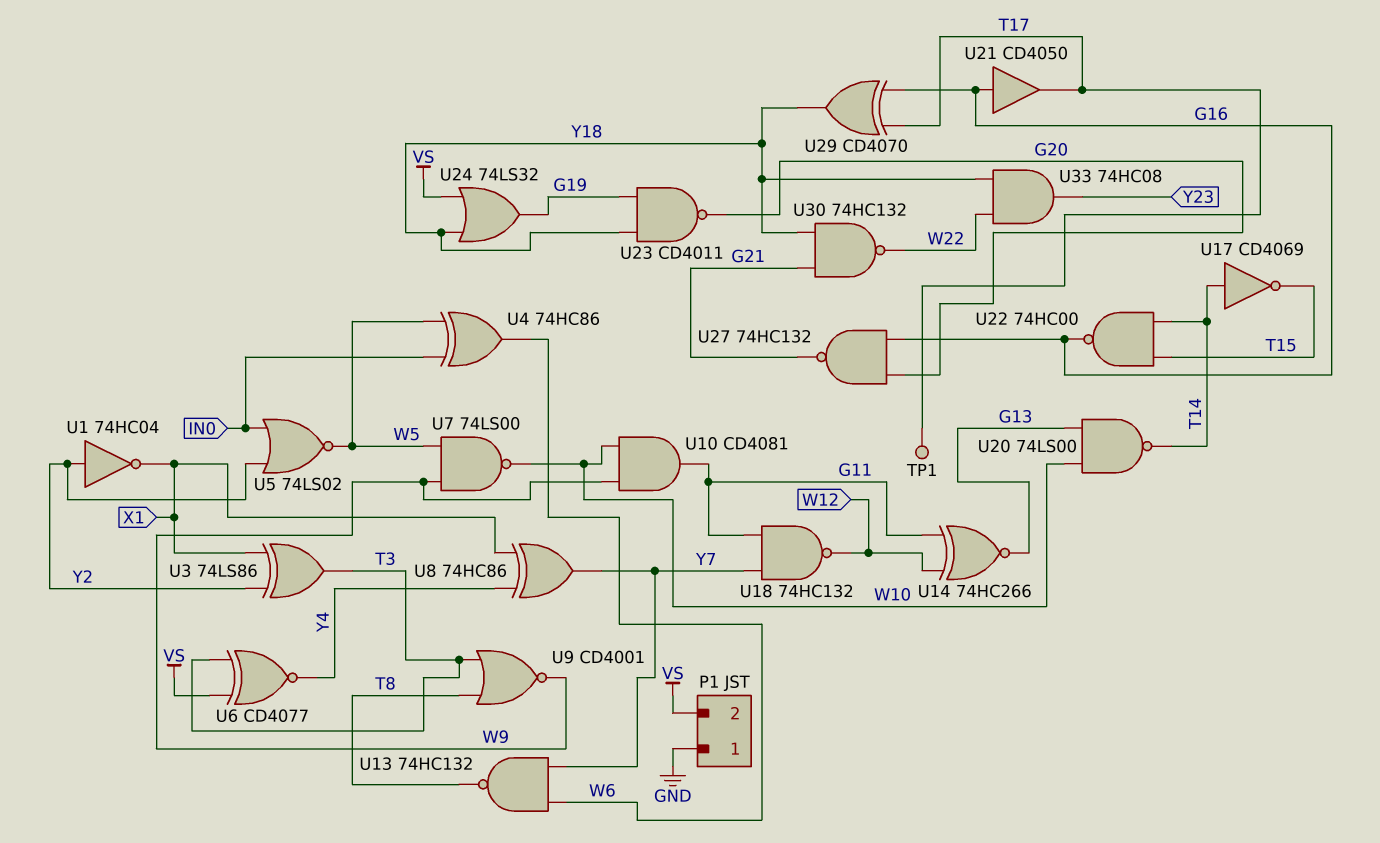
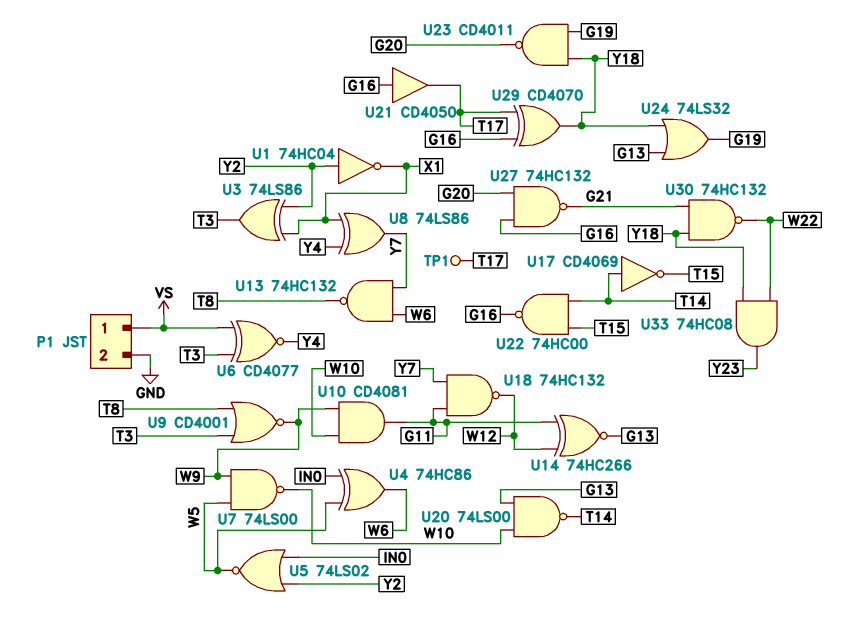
P1 pin 1: GND -> VS
P1 pin 2: VS -> GND
U8: XOR 74HC86 (in X1, in Y4, out Y7) -> XOR 74LS86 (in X1, in Y4, out Y7)
U24: OR 74LS32 (in VS, in Y18, out G19) -> OR 74LS32 (in G13, in Y18, out G19)

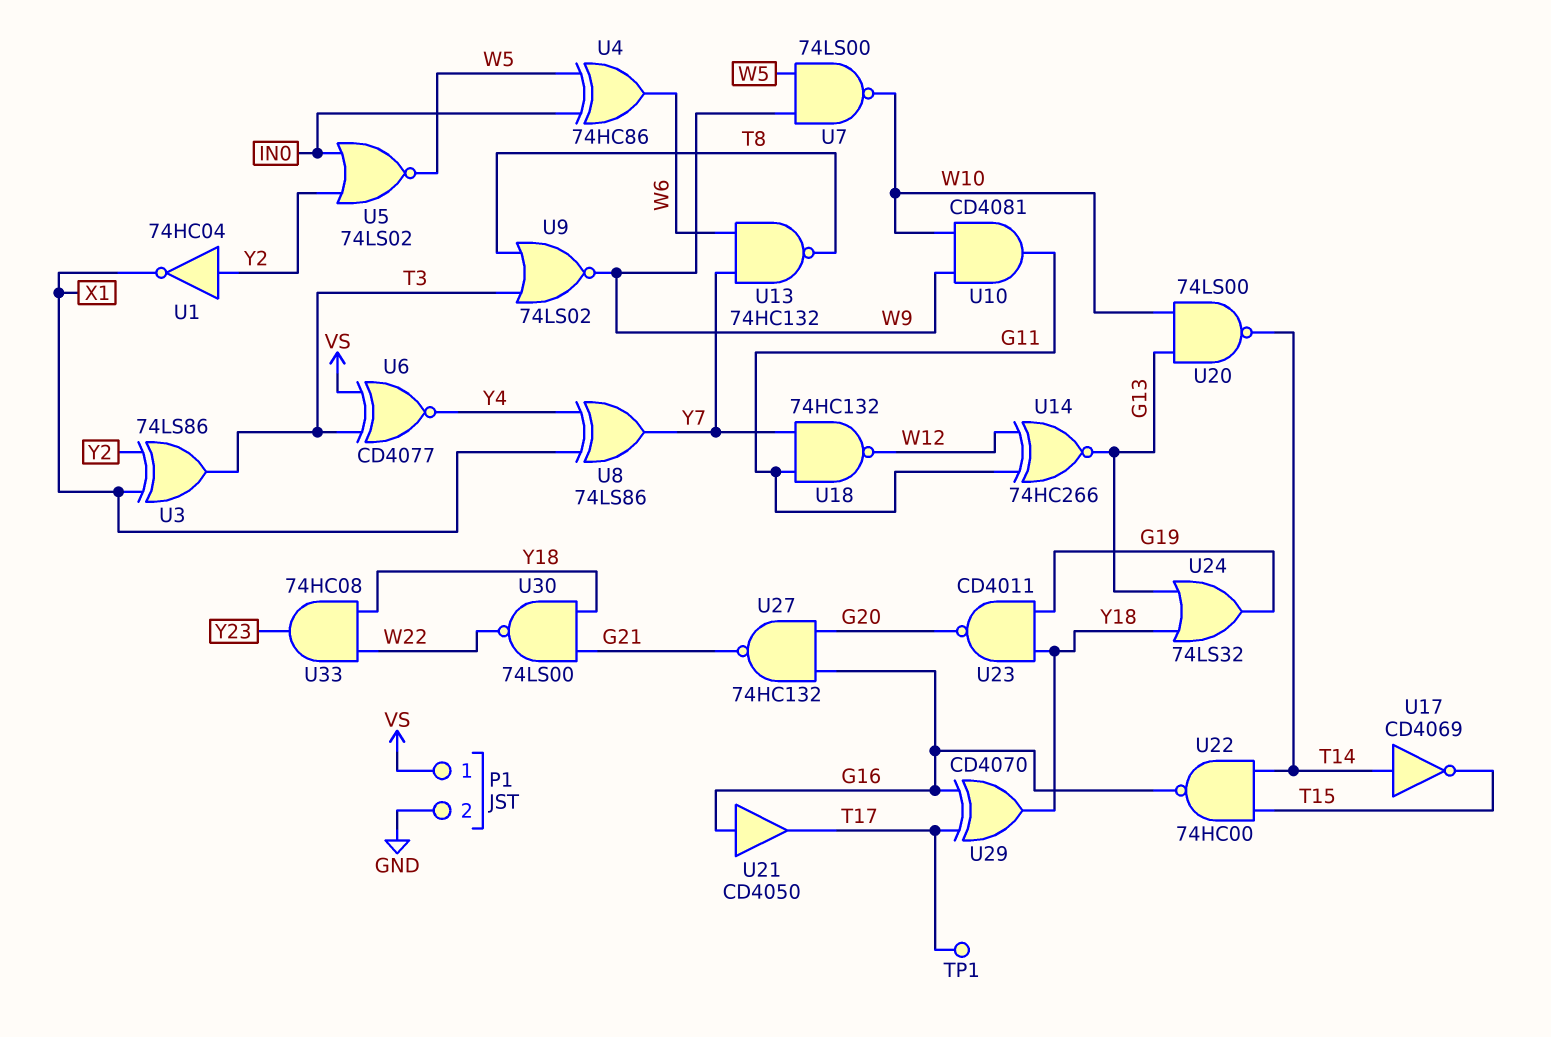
U9: NOR CD4001 (in T3, in T8, out W9) -> NOR 74LS02 (in T3, in T8, out W9)
U30: NAND 74HC132 (in G21, in Y18, out W22) -> NAND 74LS00 (in G21, in Y18, out W22)

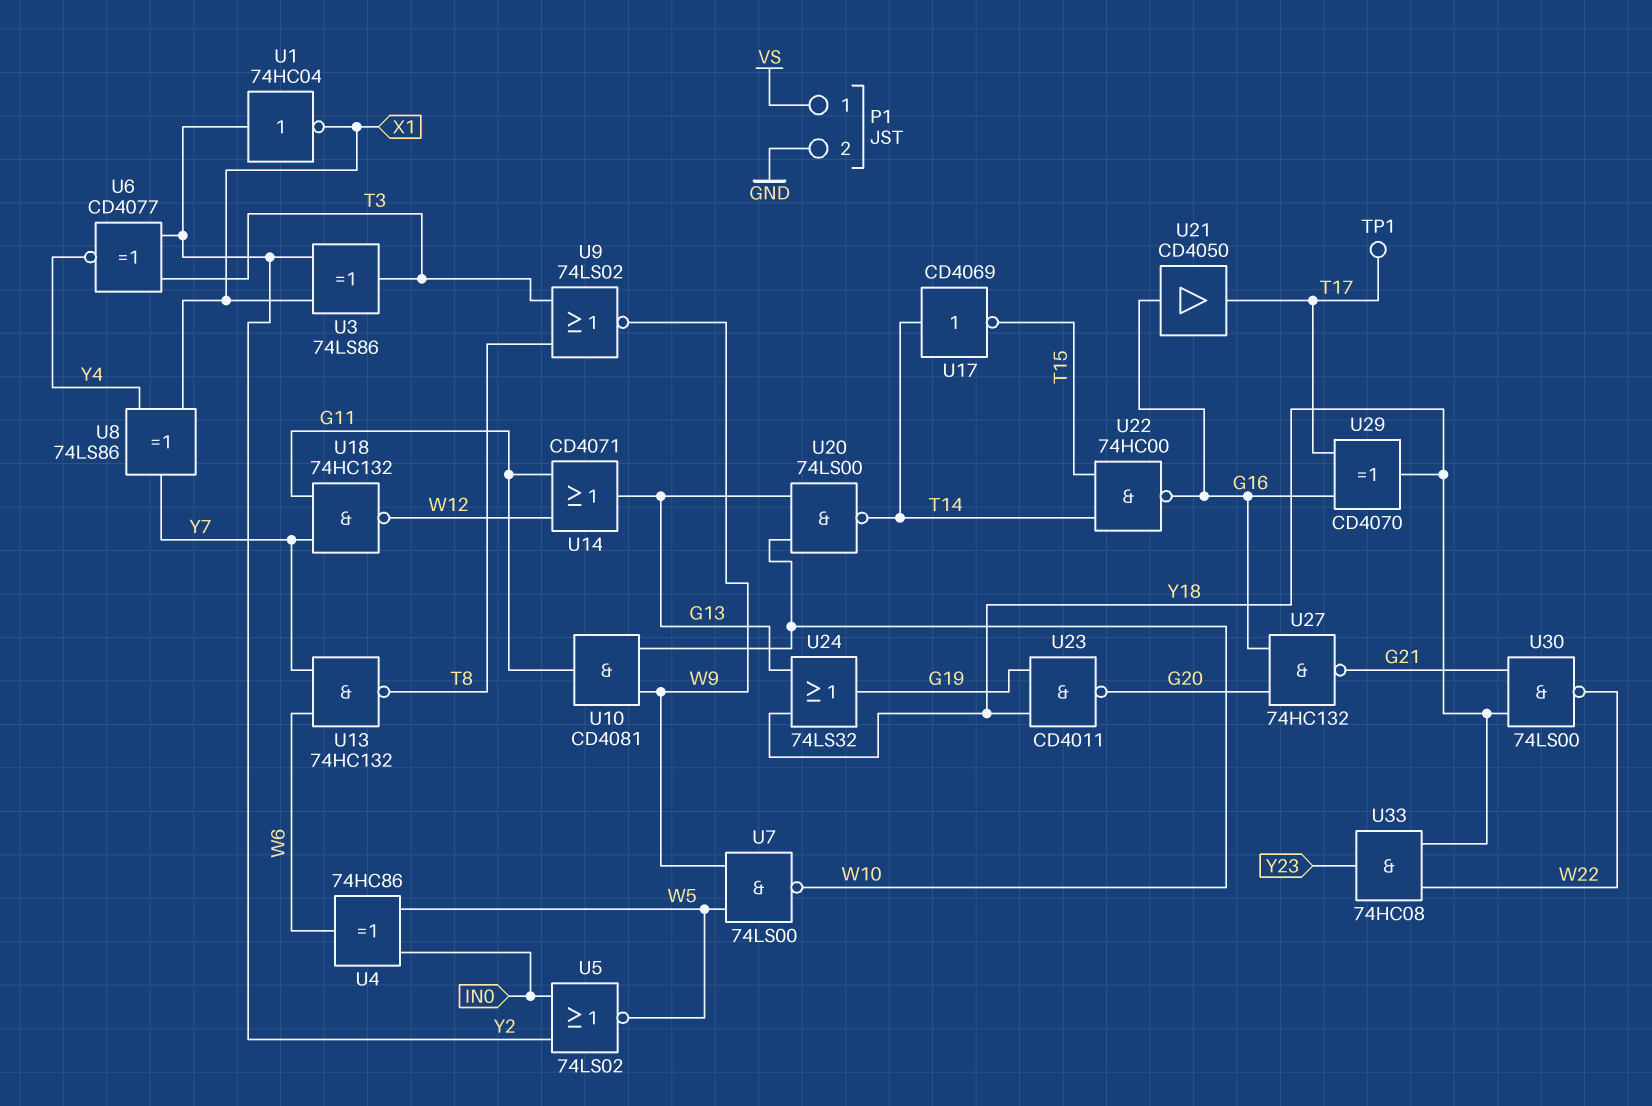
U6: XNOR CD4077 (in T3, in VS, out Y4) -> XNOR CD4077 (in T3, in Y2, out Y4)
U14: XNOR 74HC266 (in G11, in W12, out G13) -> OR CD4071 (in G11, in W12, out G13)

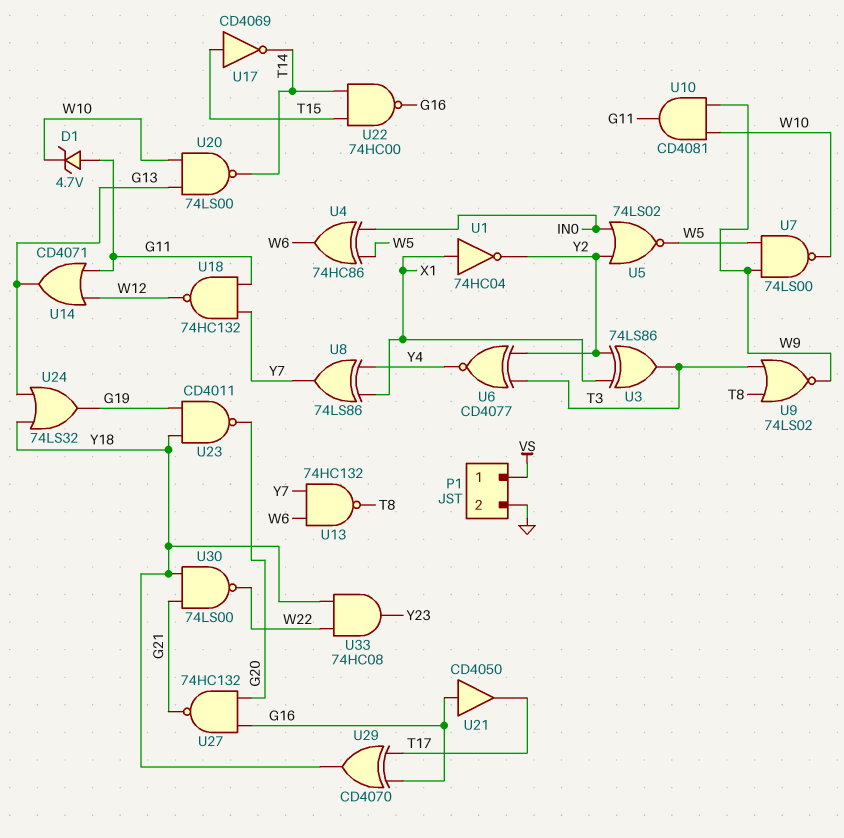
D1: none -> zener 4.7V (A G11, K W10)
TP1: test point (T17) -> none
U1: NOT 74HC04 (in Y2, out X1) -> NOT 74HC04 (in X1, out Y2)
U17: NOT CD4069 (in T14, out T15) -> NOT CD4069 (in T15, out T14)

